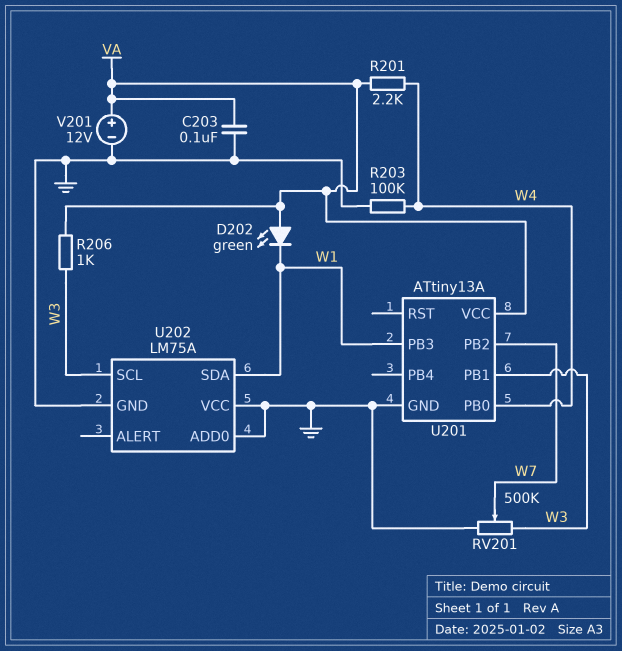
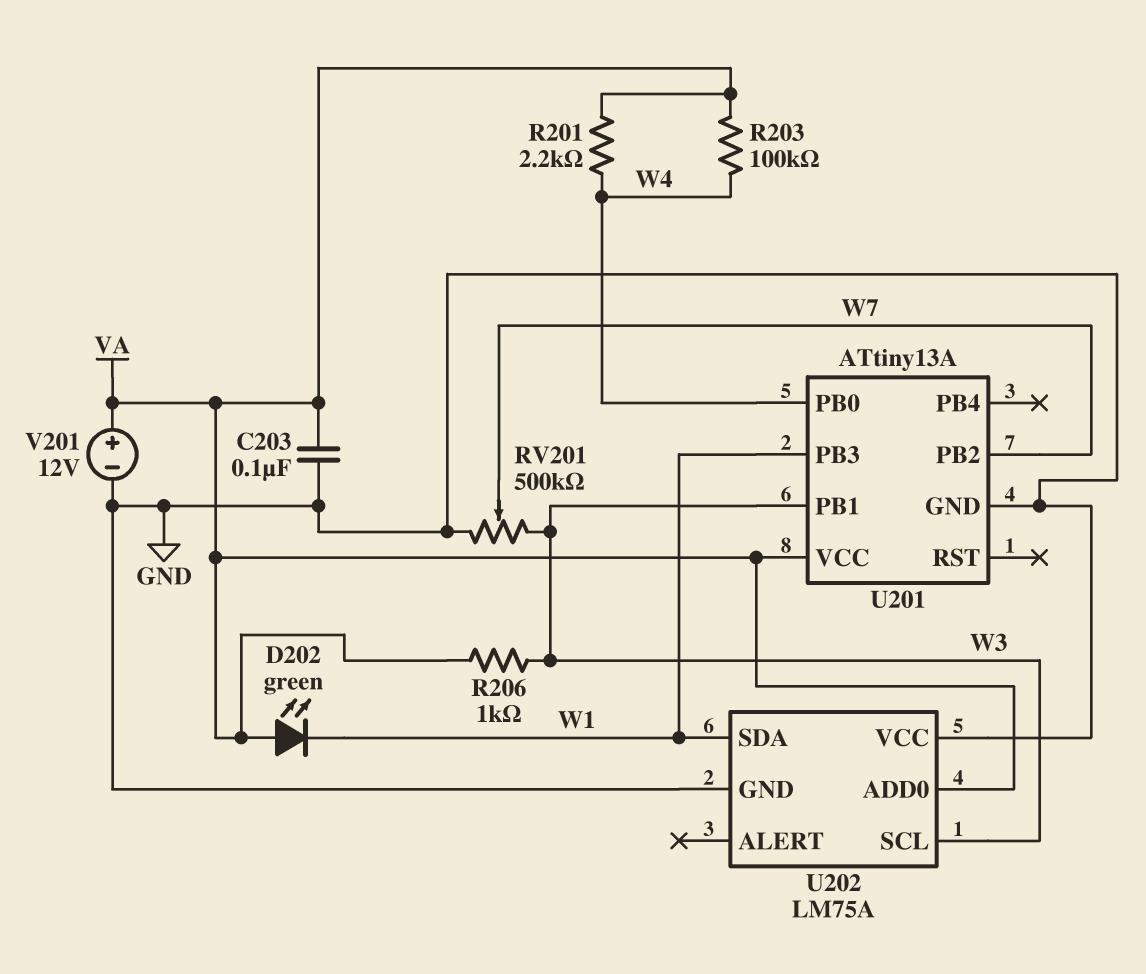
R203: 100k (GND, W4) -> 100k (VA, W4)
U202 pin ADD0: GND -> VA

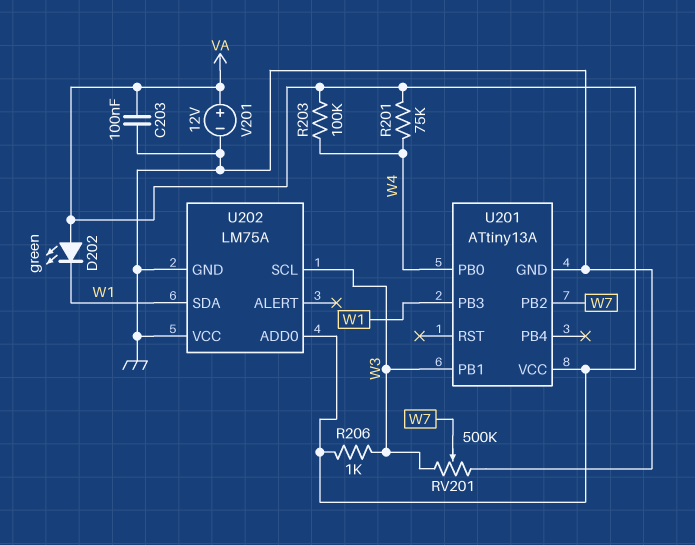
R201: 2.2k (VA, W4) -> 75k (VA, W4)

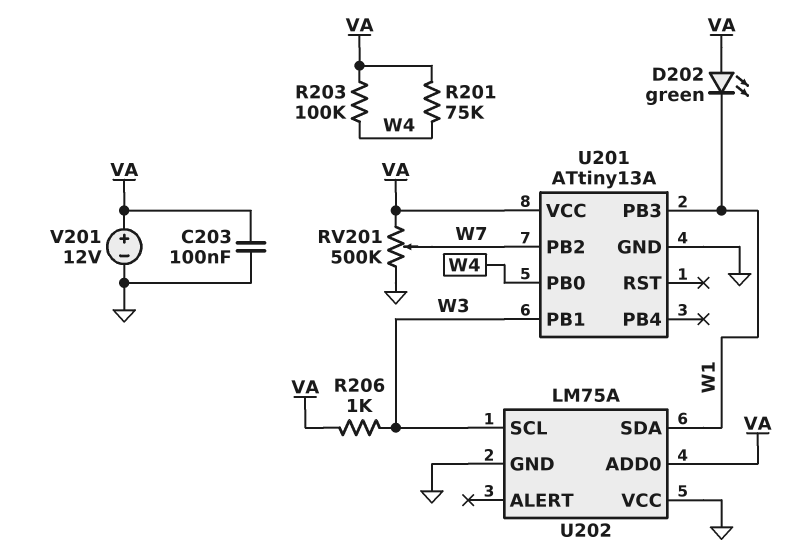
RV201: 500k (GND, W3, wiper W7) -> 500k (GND, VA, wiper W7)

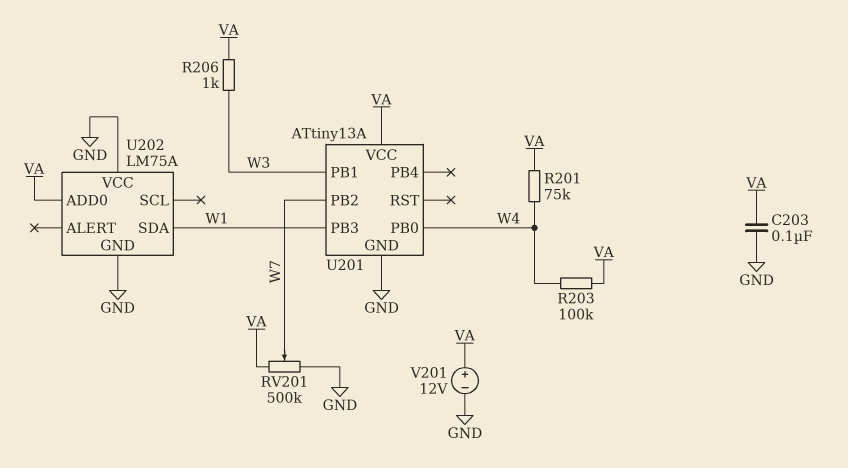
D202: LED green (A VA, K W1) -> none
U202 pin SCL: W3 -> none

